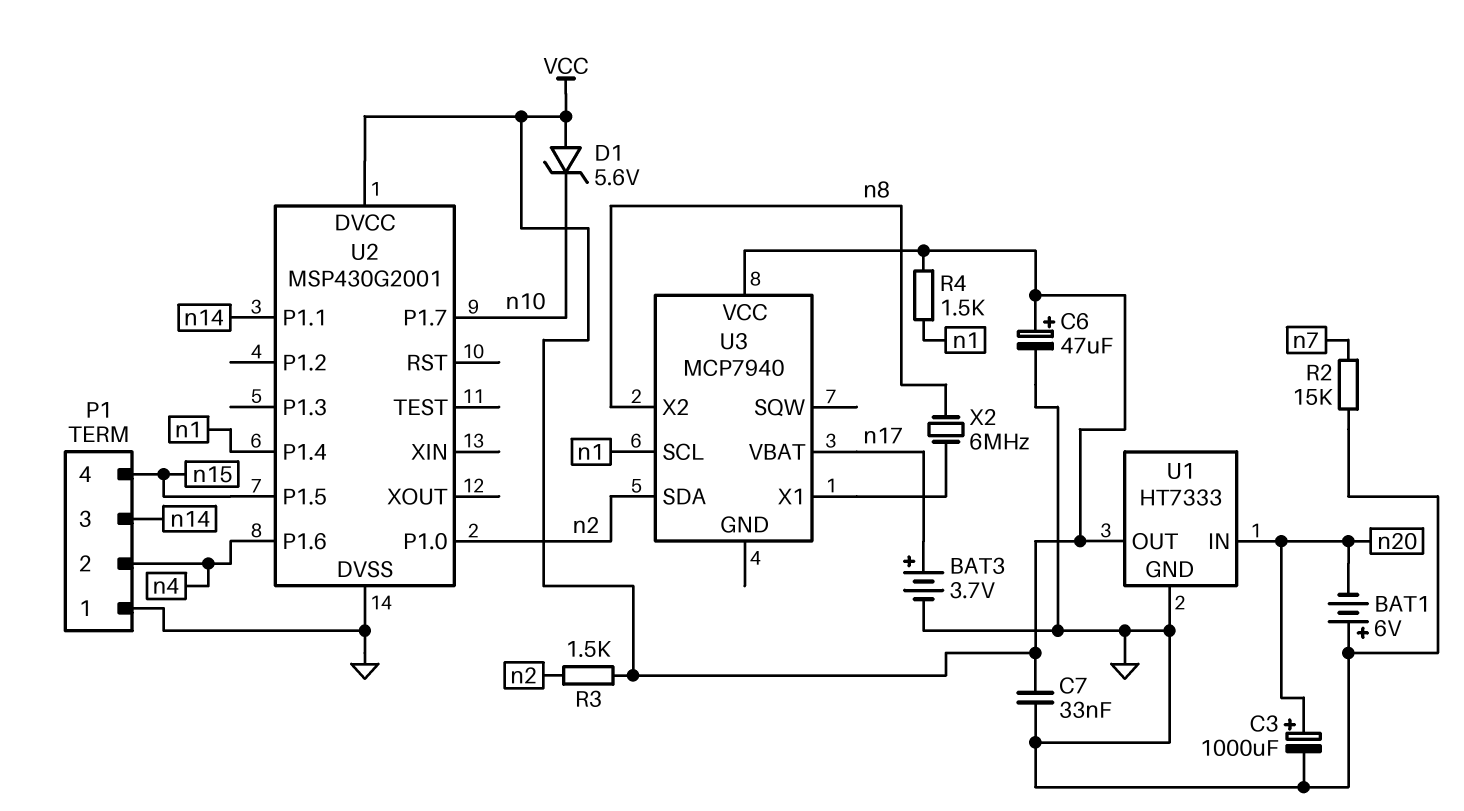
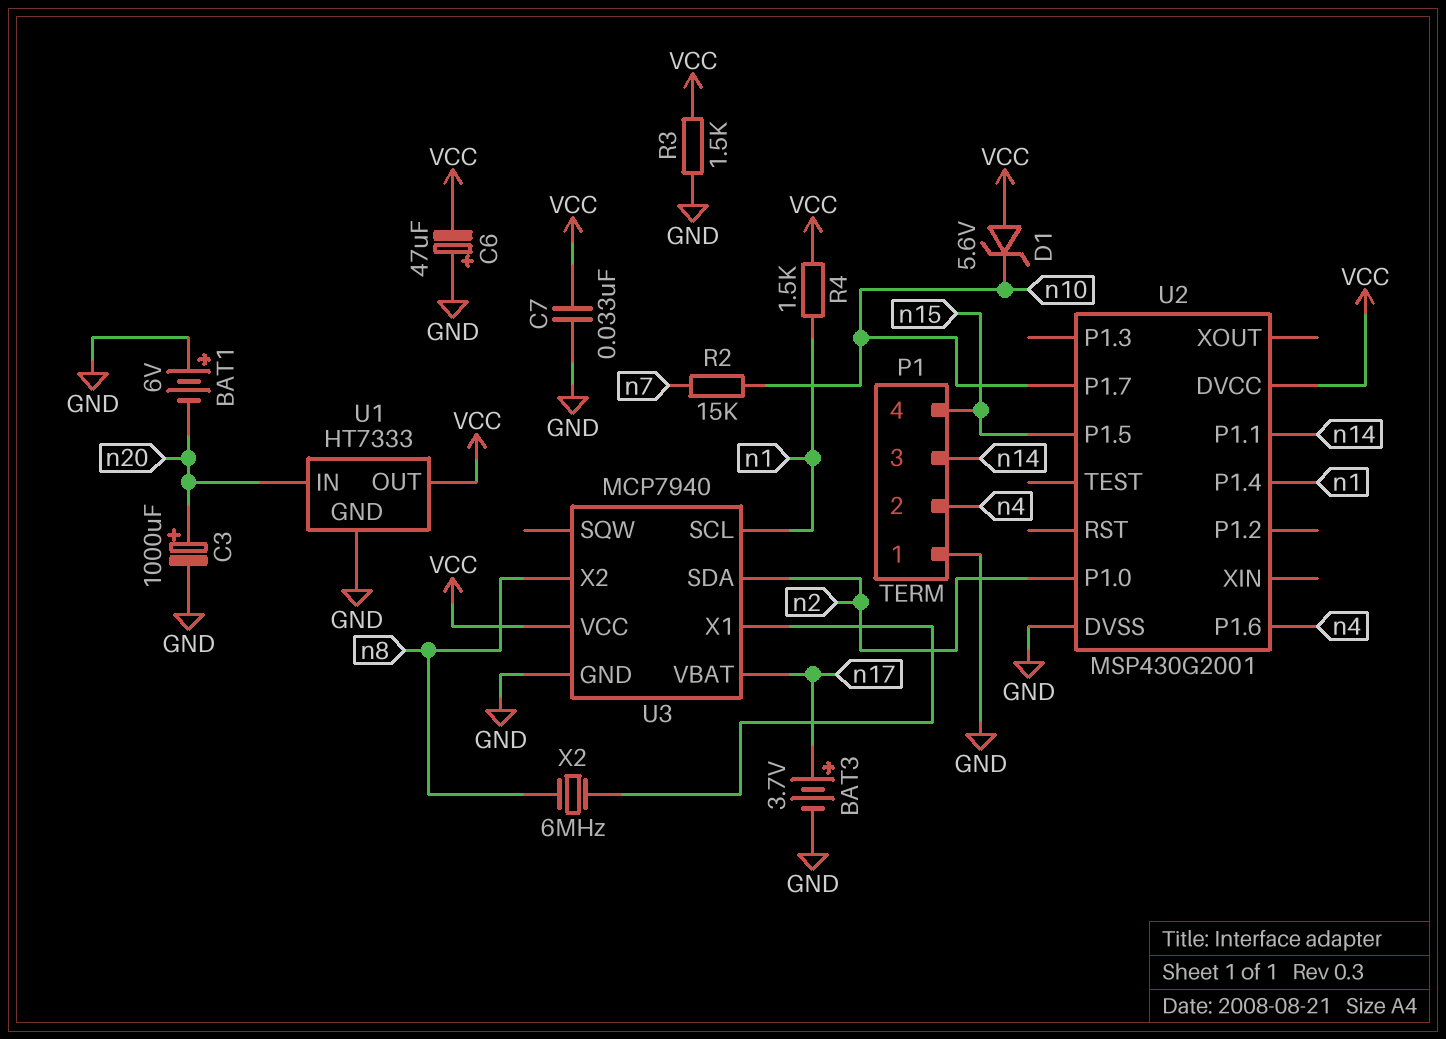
C6: 47uF (plus VCC, minus GND) -> 47uF (plus GND, minus VCC)
R2: 15k (GND, n7) -> 15k (n7, n10)
R3: 1.5k (VCC, n2) -> 1.5k (GND, VCC)
U3 pin GND: none -> GND

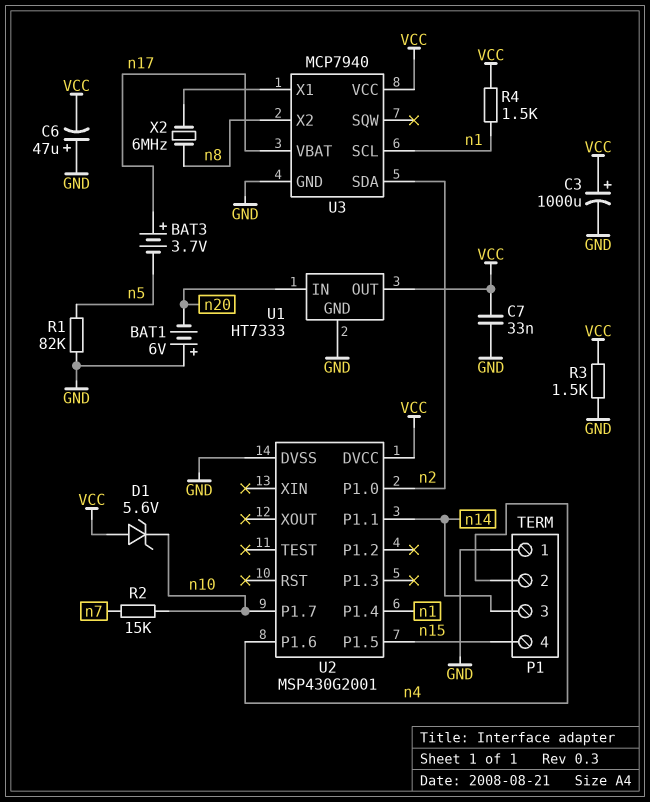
BAT3: 3.7V (plus n17, minus GND) -> 3.7V (plus n17, minus n5)
C3: 1000uF (plus n20, minus GND) -> 1000uF (plus VCC, minus GND)
R1: none -> 82k (GND, n5)

